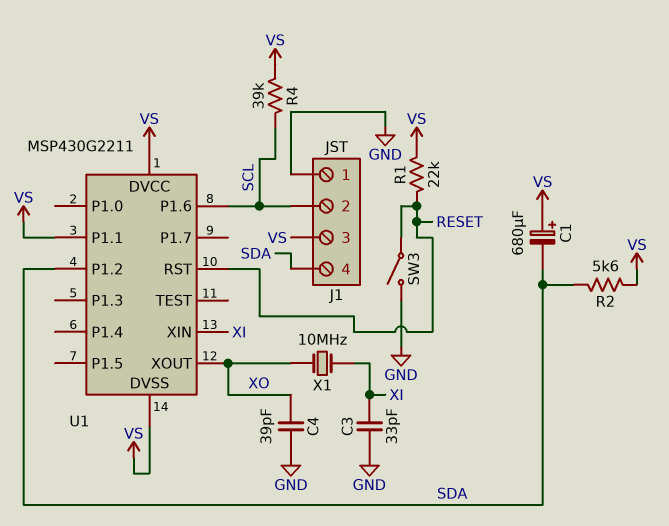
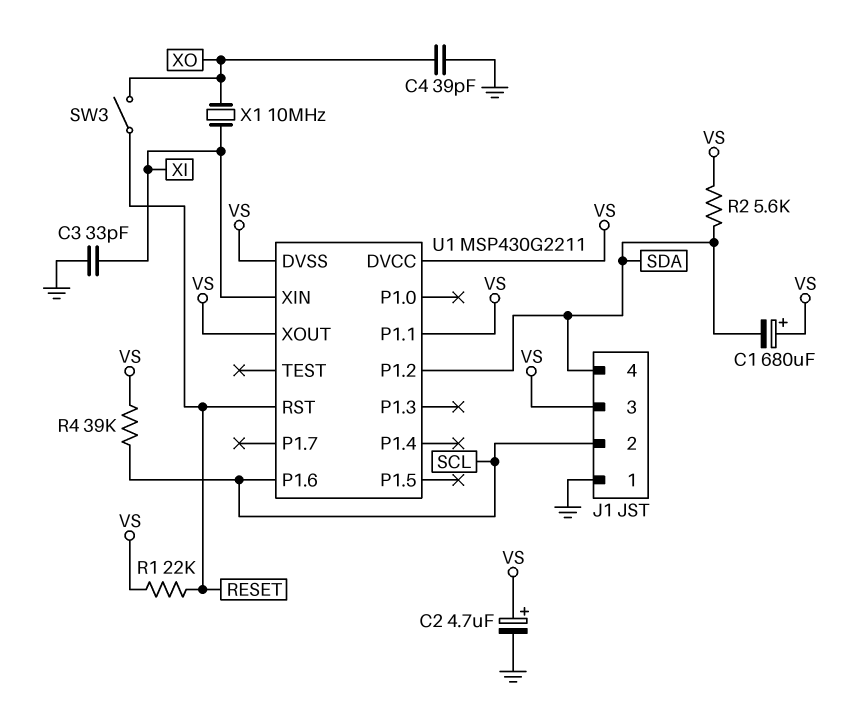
C2: none -> 4.7uF (plus VS, minus GND)
SW3: switch (GND, RESET) -> switch (RESET, XO)
U1 pin XOUT: XO -> VS

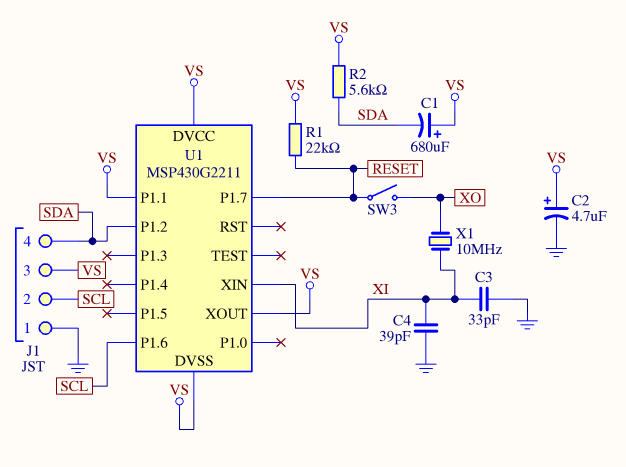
C4: 39pF (GND, XO) -> 39pF (GND, XI)
R4: 39k (SCL, VS) -> none
U1 pin P1.7: none -> RESET
U1 pin RST: RESET -> none

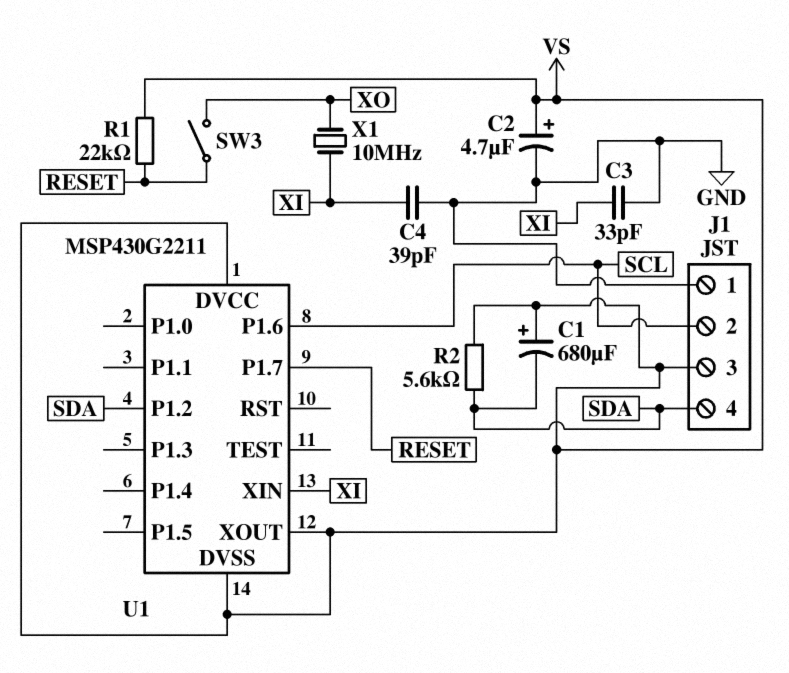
U1 pin P1.1: VS -> none

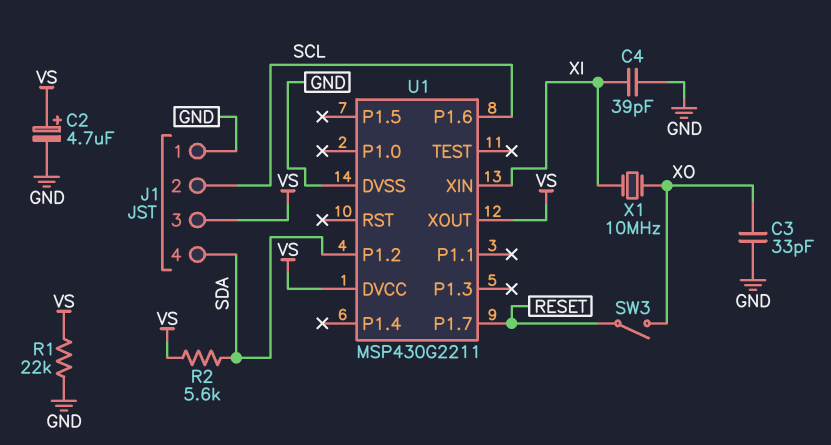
C1: 680uF (plus VS, minus SDA) -> none
C3: 33pF (GND, XI) -> 33pF (GND, XO)
R1: 22k (RESET, VS) -> 22k (GND, VS)
U1 pin DVSS: VS -> GND

